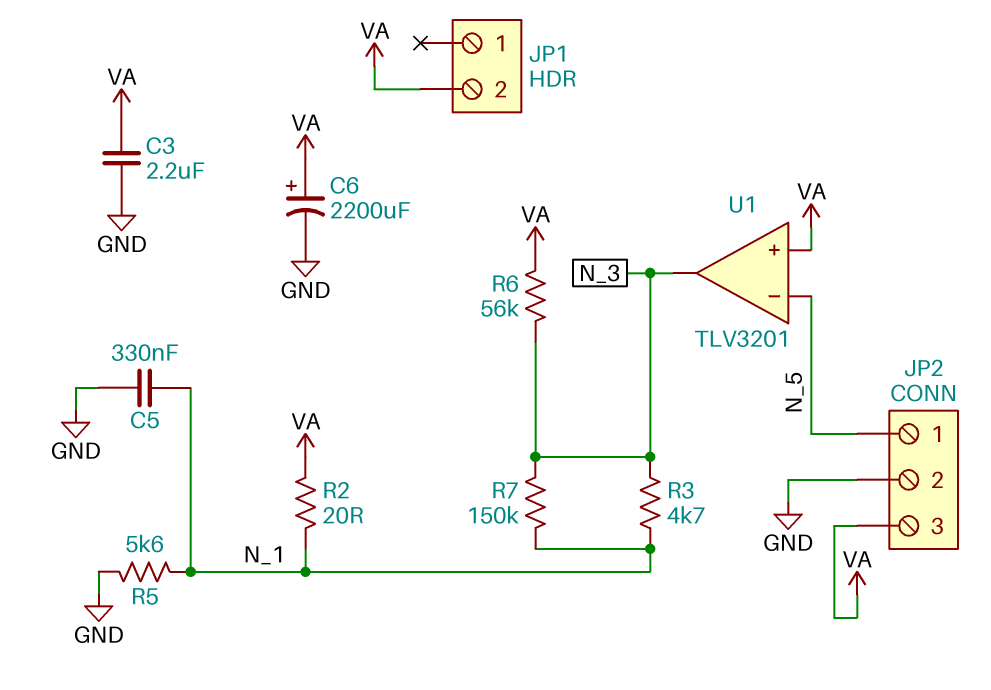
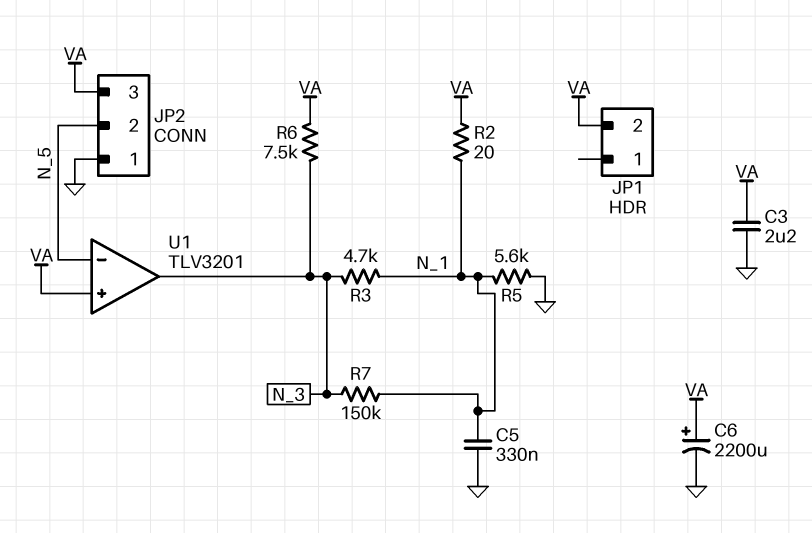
JP2 pin 1: N_5 -> GND
JP2 pin 2: GND -> N_5
R6: 56k (N_3, VA) -> 7.5k (N_3, VA)

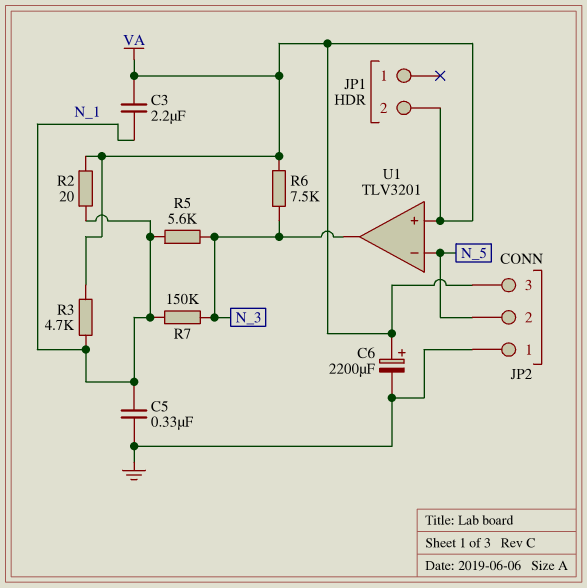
C3: 2.2uF (GND, VA) -> 2.2uF (N_1, VA)
R3: 4.7k (N_1, N_3) -> 4.7k (N_1, VA)
R5: 5.6k (GND, N_1) -> 5.6k (N_1, N_3)

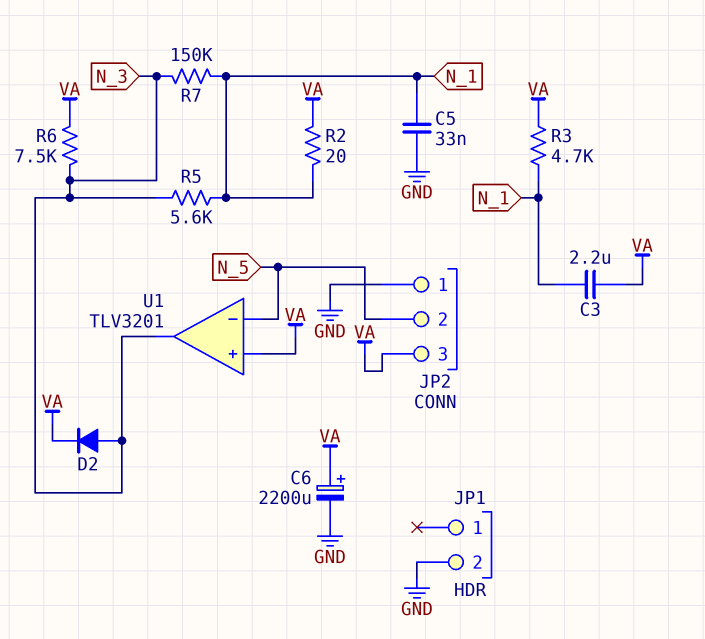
C5: 330nF (GND, N_1) -> 33nF (GND, N_1)
D2: none -> diode (A N_3, K VA)
JP1 pin 2: VA -> GND

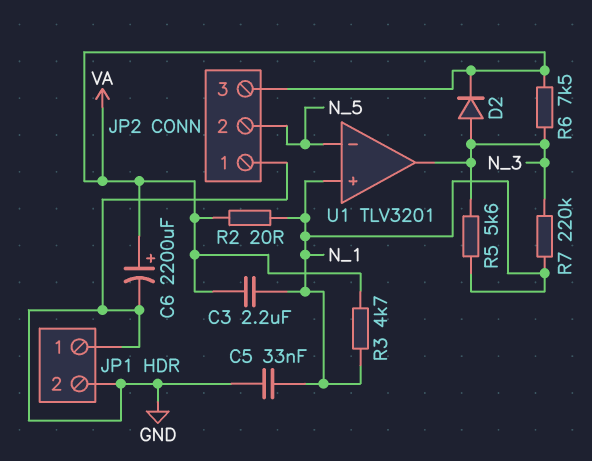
JP1 pin 1: none -> GND
R7: 150k (N_1, N_3) -> 220k (N_1, N_3)
U1 pin in+: VA -> N_1

